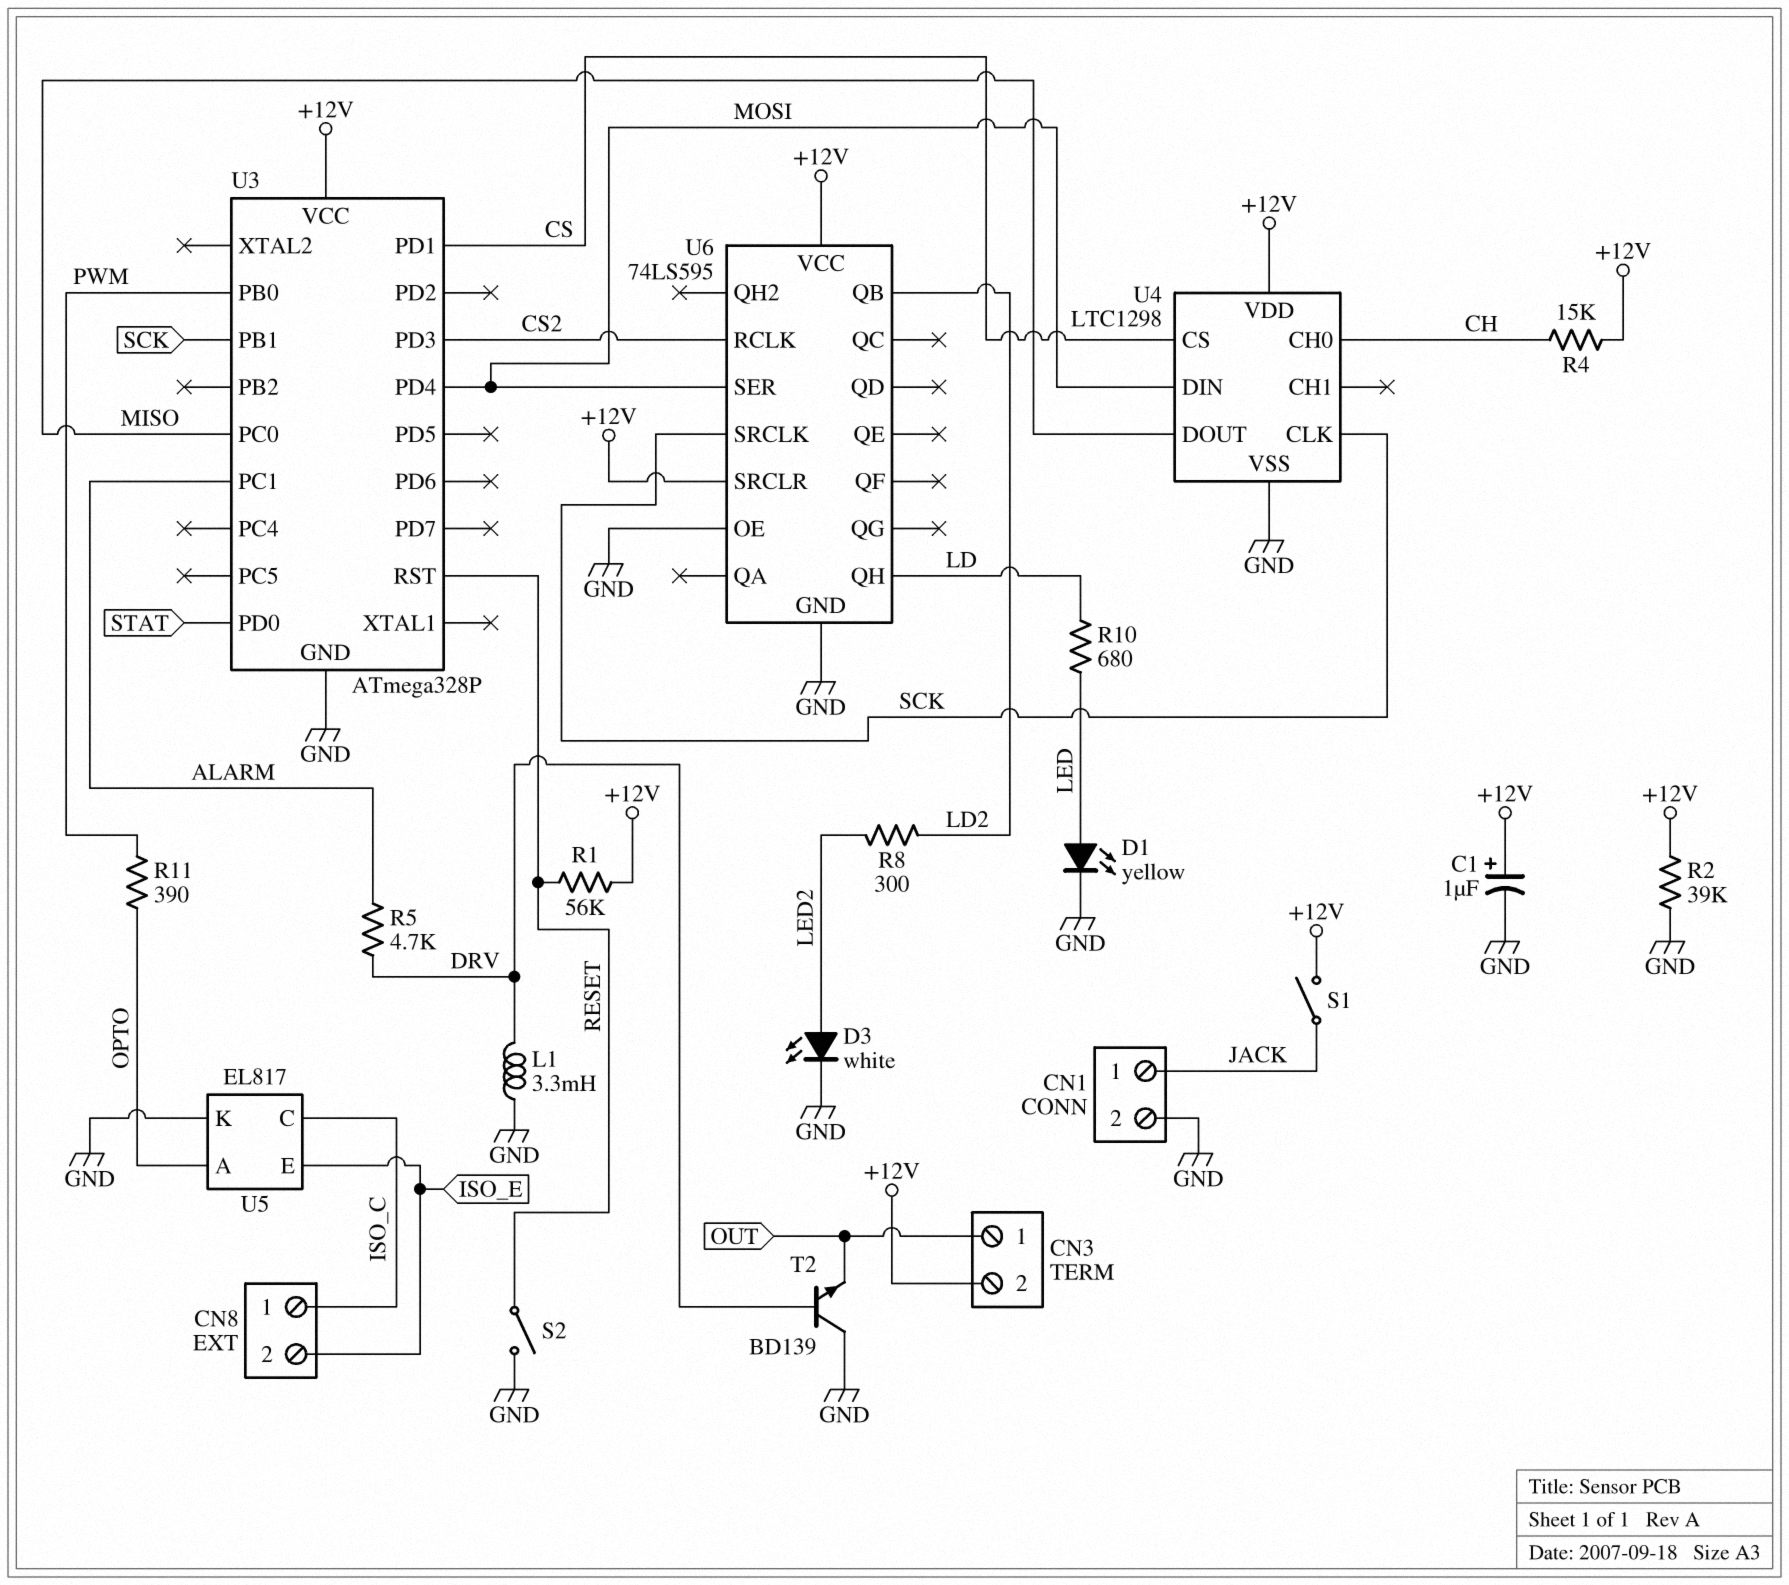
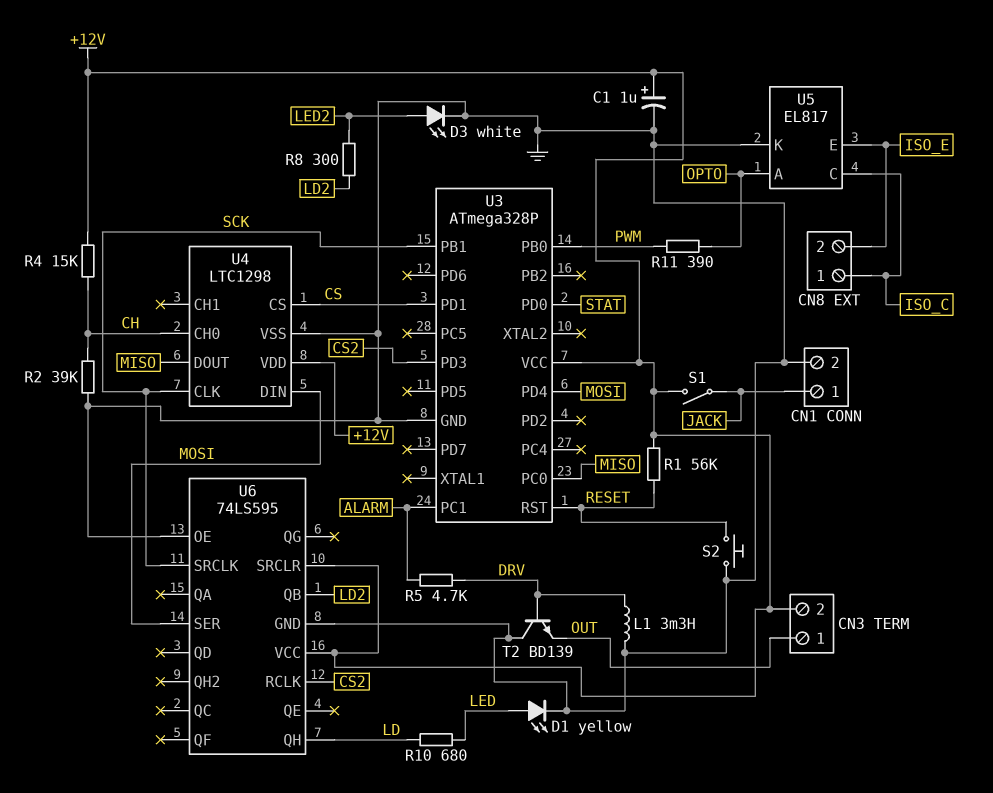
R2: 39k (+12V, GND) -> 39k (CH, GND)
S2: switch (GND, RESET) -> button (GND, RESET)

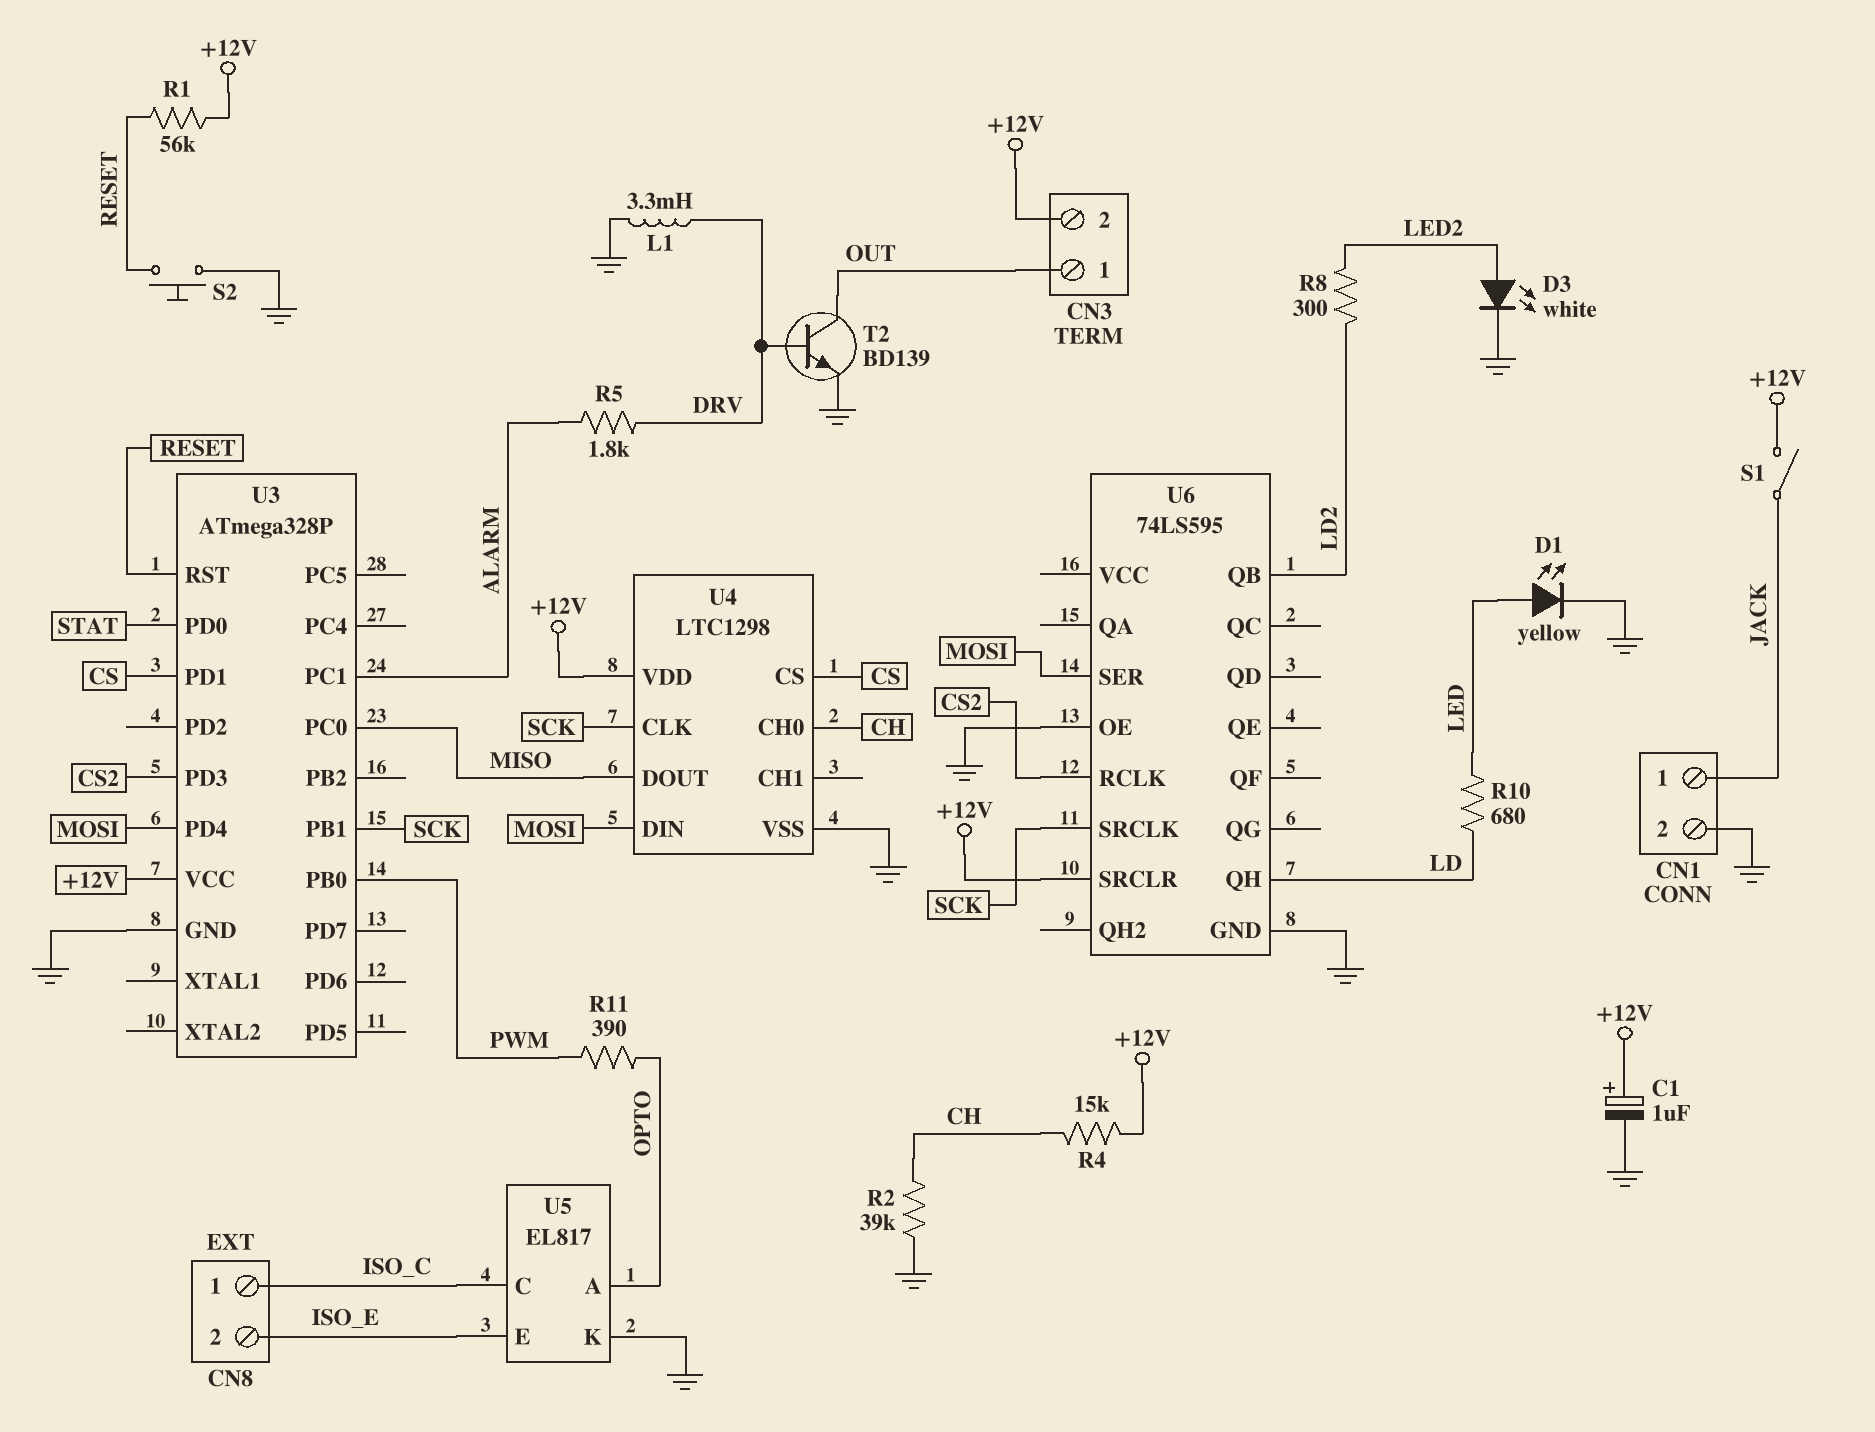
R5: 4.7k (ALARM, DRV) -> 1.8k (ALARM, DRV)
T2: NPN BD139 (B DRV, C GND, E OUT) -> NPN BD139 (B DRV, C OUT, E GND)
U6 pin VCC: +12V -> none

